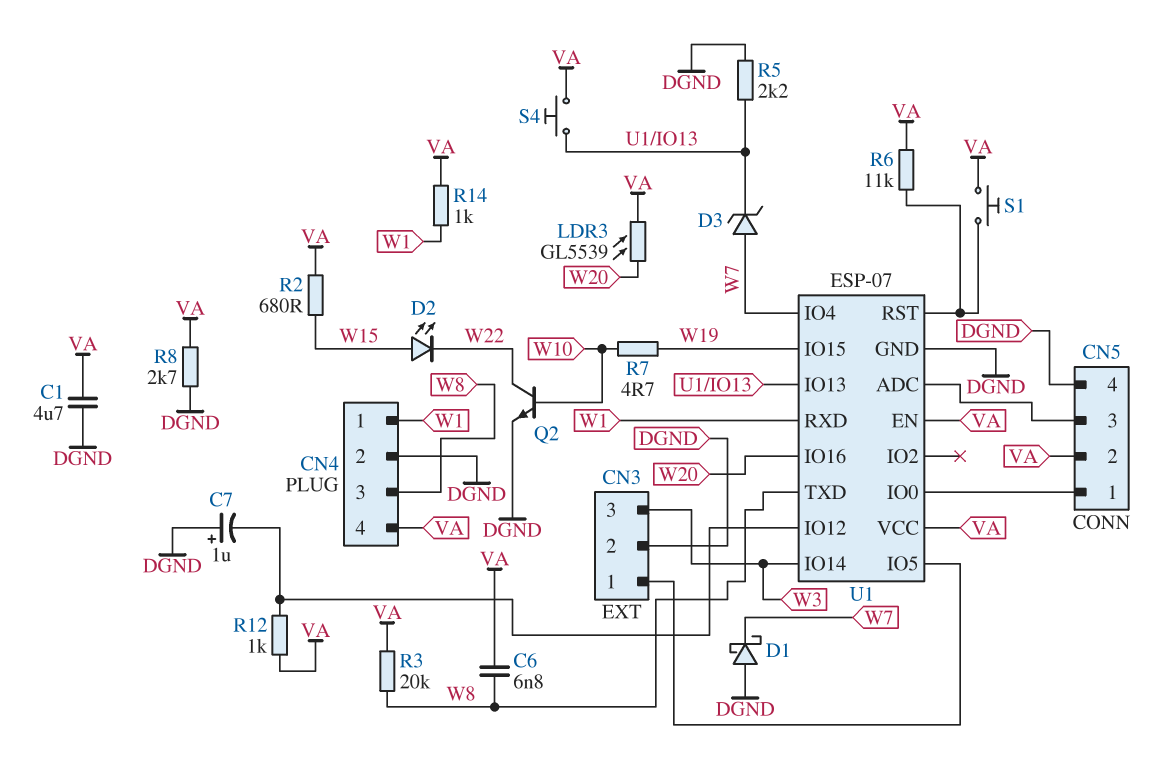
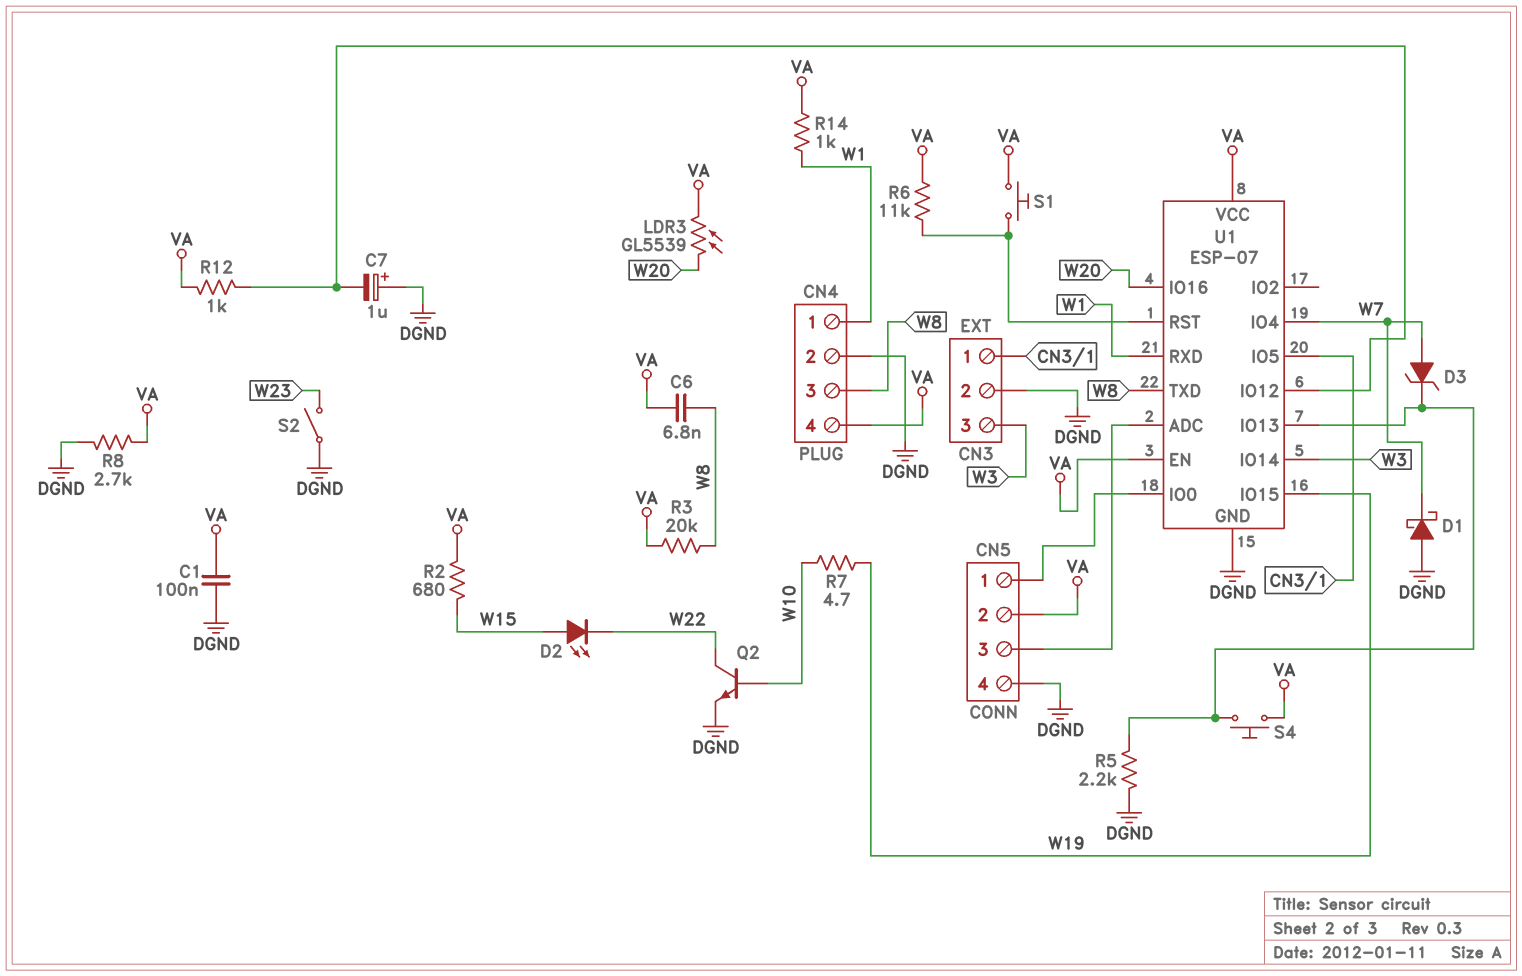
C1: 4.7uF (DGND, VA) -> 100nF (DGND, VA)
S2: none -> switch (DGND, W23)

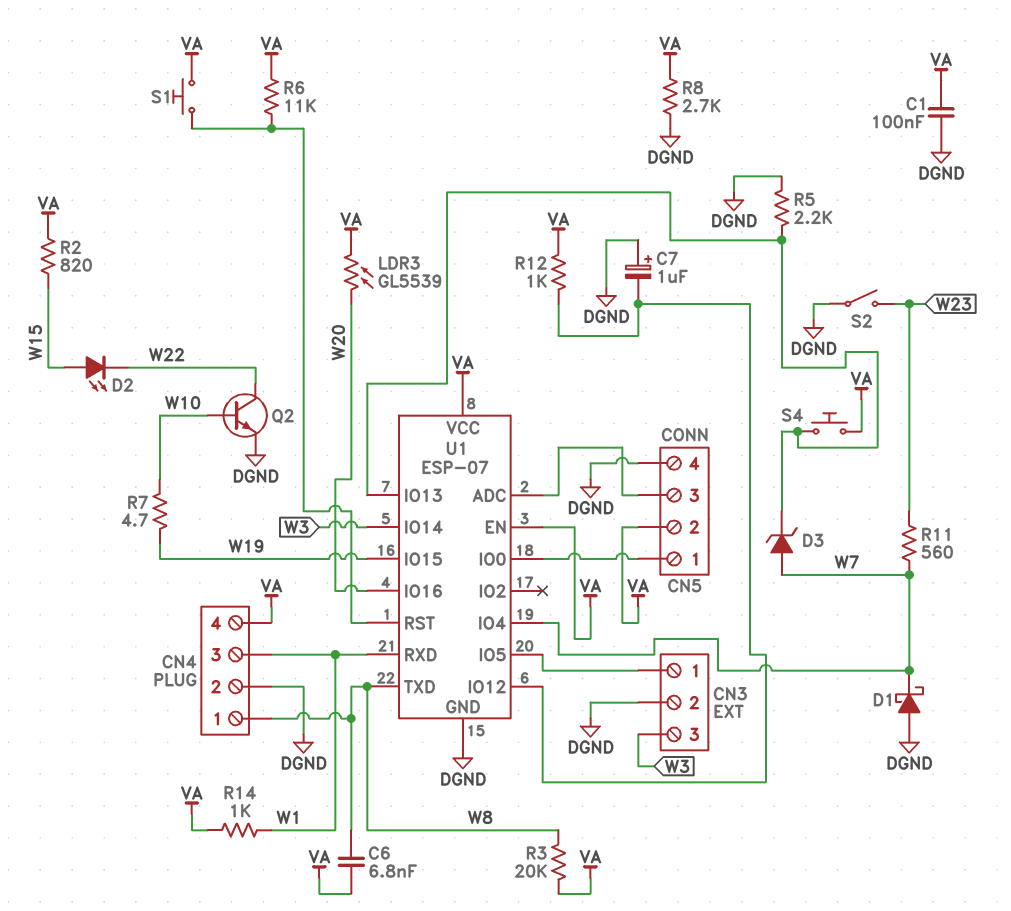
CN4 pin 1: W1 -> W8
CN4 pin 3: W8 -> W1
R2: 680 (VA, W15) -> 820 (VA, W15)
R11: none -> 560 (W7, W23)

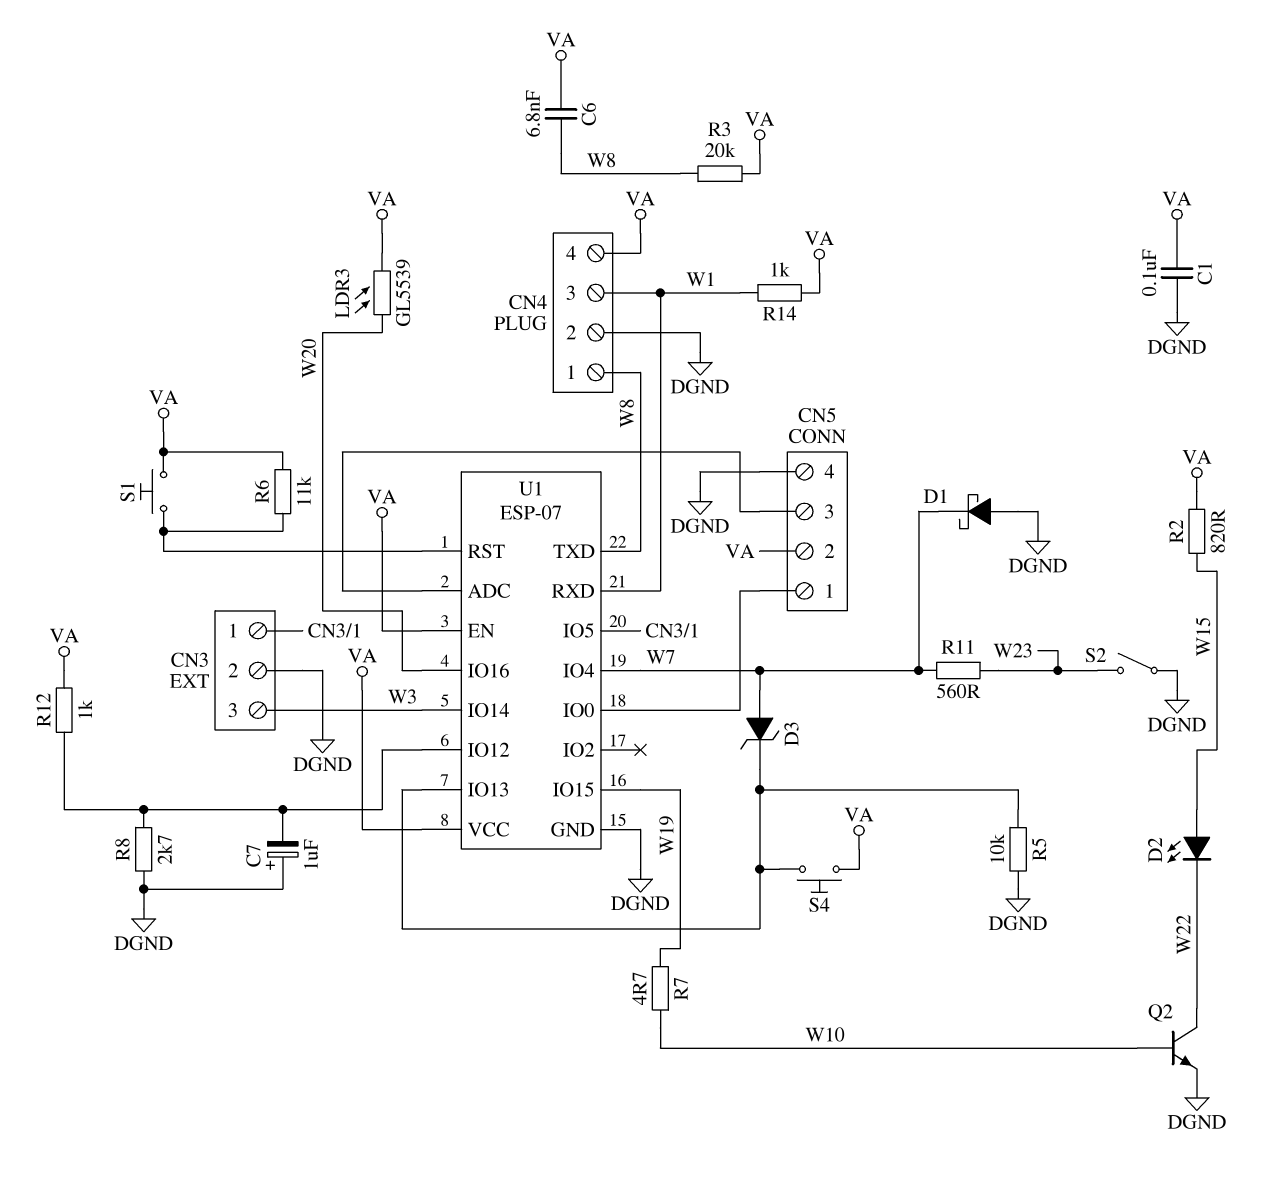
R5: 2.2k (DGND, U1/IO13) -> 10k (DGND, U1/IO13)
R8: 2.7k (DGND, VA) -> 2.7k (DGND, U1/IO12)

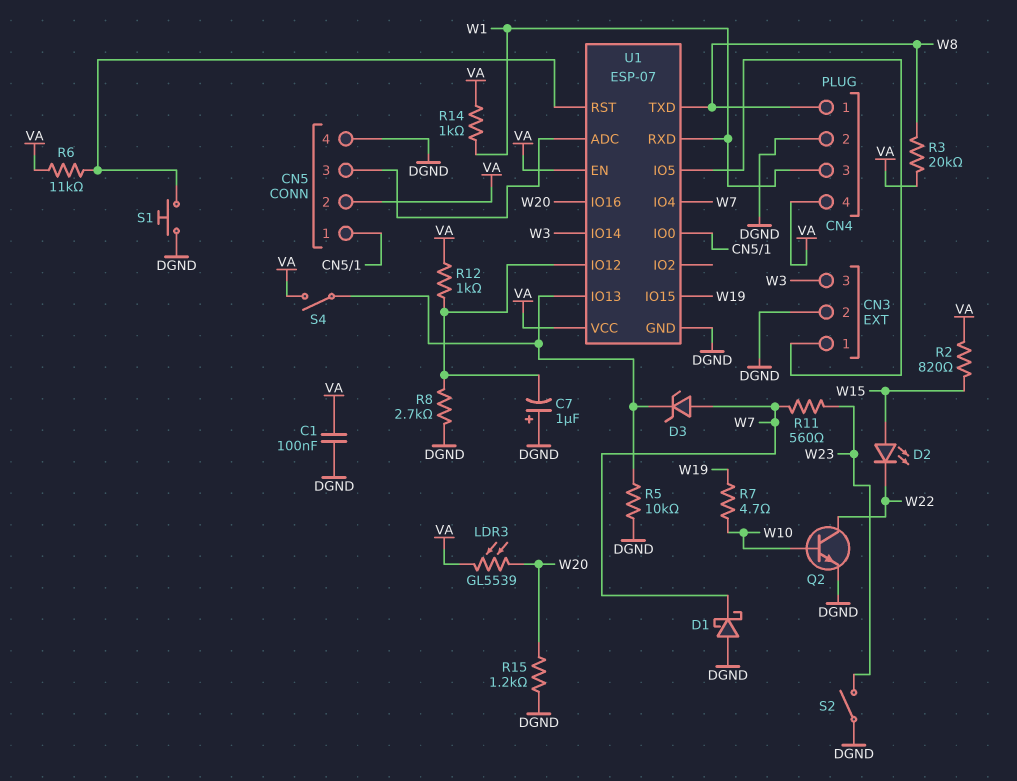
C6: 6.8nF (VA, W8) -> none
R15: none -> 1.2k (DGND, W20)
S1: button (U1/RST, VA) -> button (DGND, U1/RST)
S4: button (U1/IO13, VA) -> switch (U1/IO13, VA)

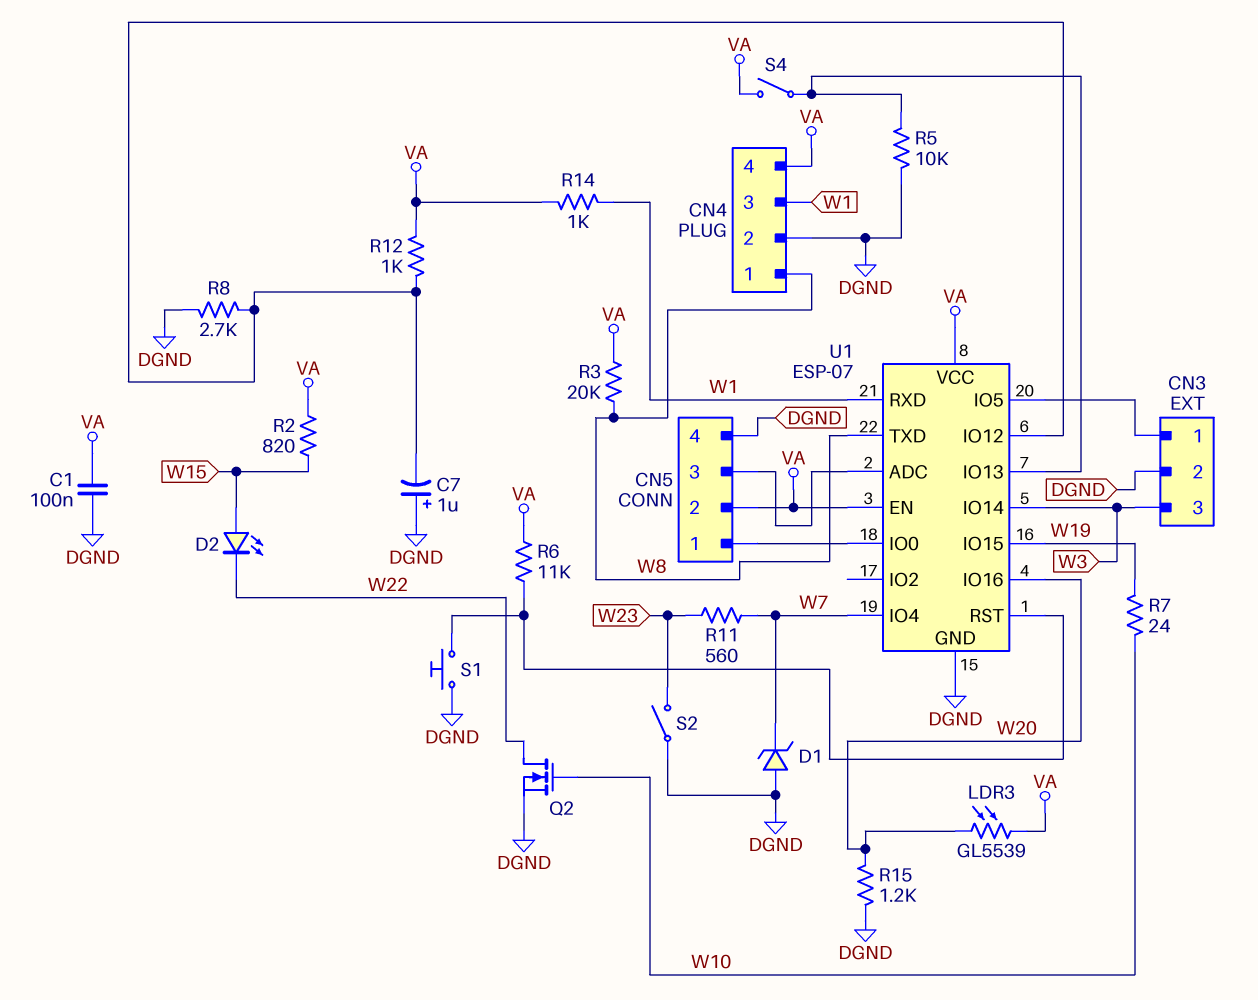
D1: schottky (A DGND, K W7) -> zener (A DGND, K W7)
D3: zener (A W7, K U1/IO13) -> none
Q2: NPN (B W10, C W22, E DGND) -> NMOS (G W10, D W22, S DGND)
R7: 4.7 (W10, W19) -> 24 (W10, W19)

